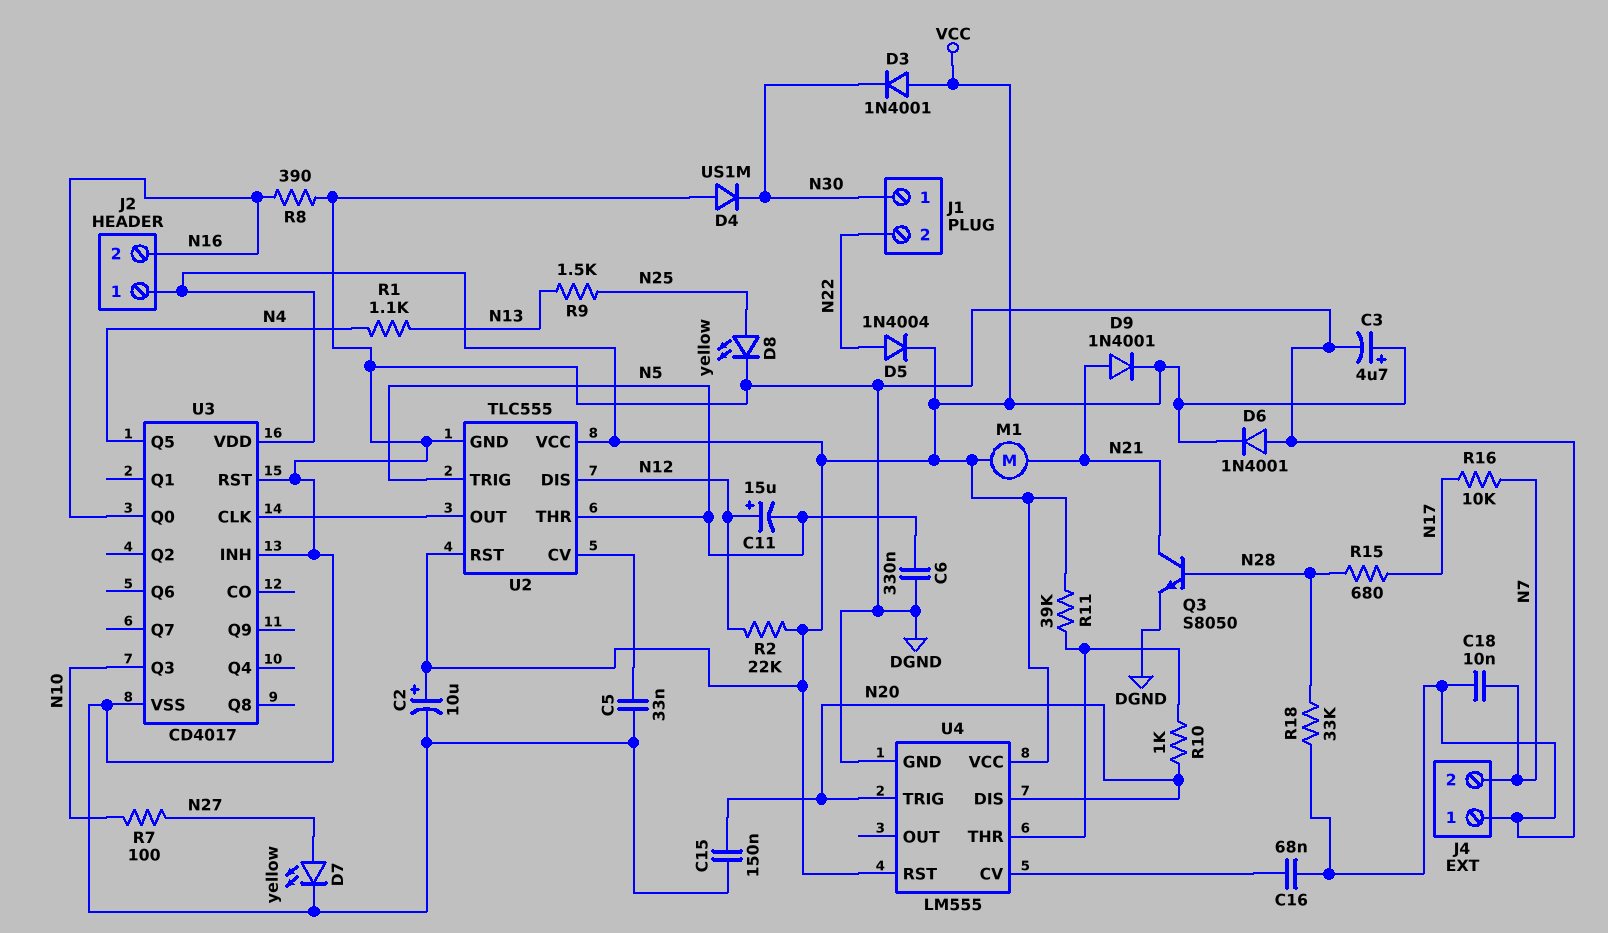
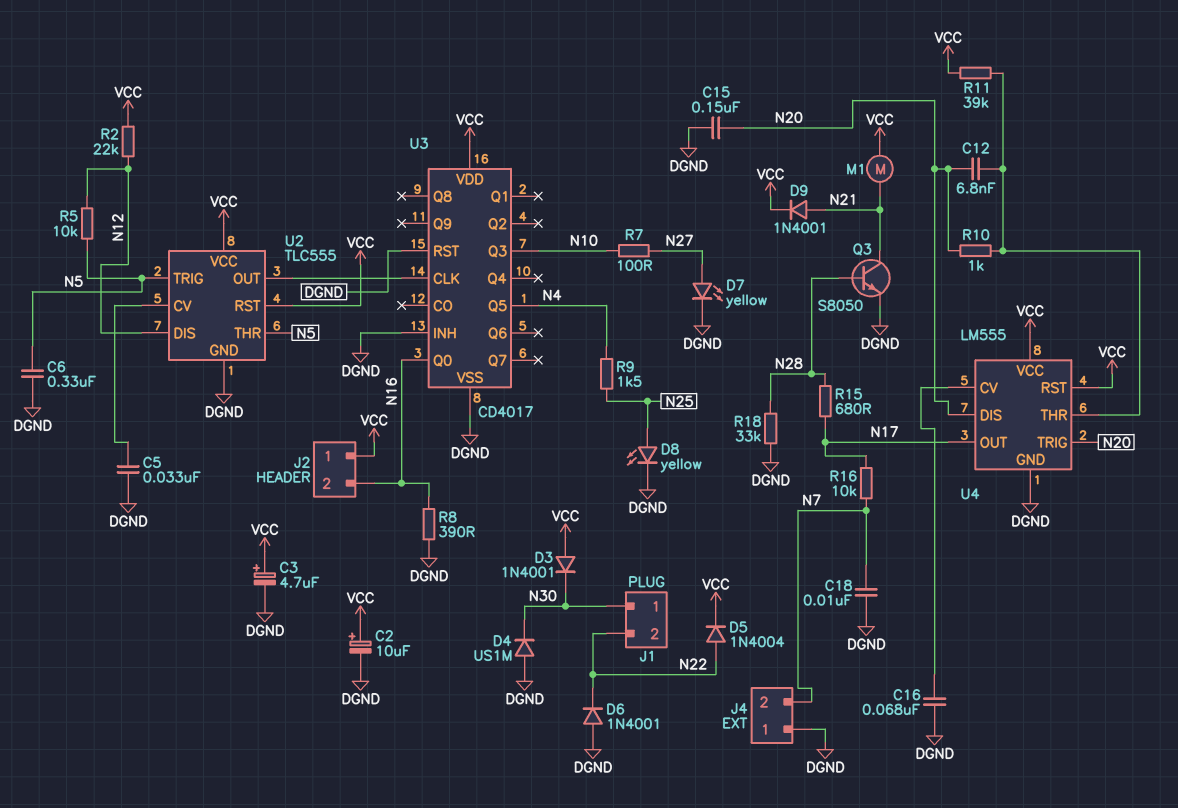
C11: 15uF (plus N12, minus N5) -> none
C12: none -> 6.8nF (N20, U4/THR)
D6: diode 1N4001 (A DGND, K VCC) -> diode 1N4001 (A DGND, K N22)
R1: 1.1k (N4, N13) -> none
R5: none -> 10k (N5, N12)
R9: 1.5k (N13, N25) -> 1.5k (N4, N25)
U4 pin OUT: none -> N17

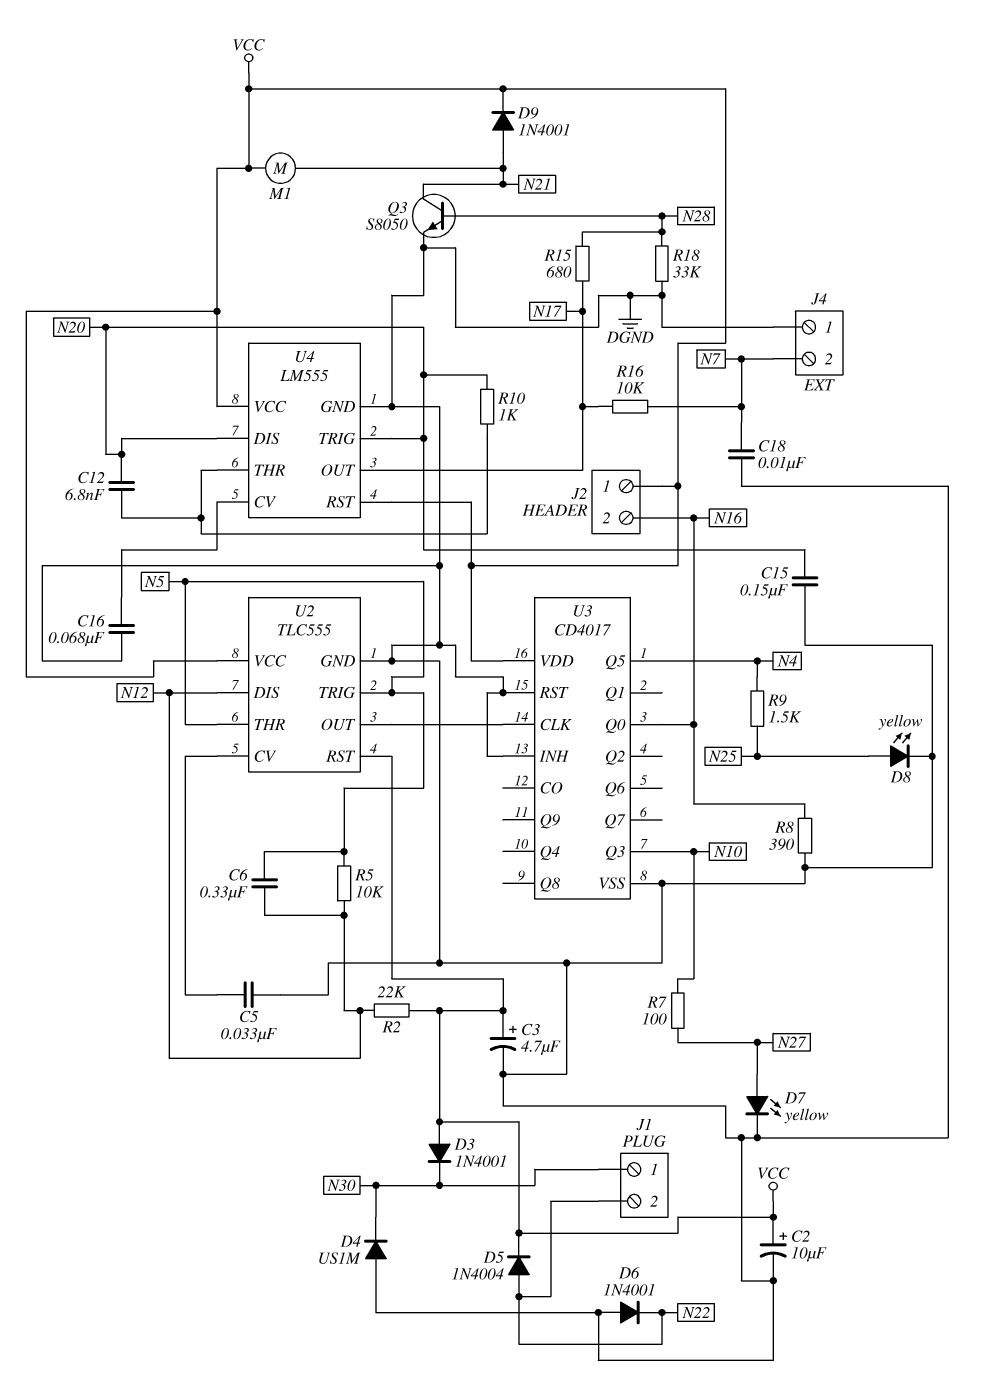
C6: 330nF (DGND, N5) -> 330nF (N5, N12)
R11: 39k (U4/THR, VCC) -> none

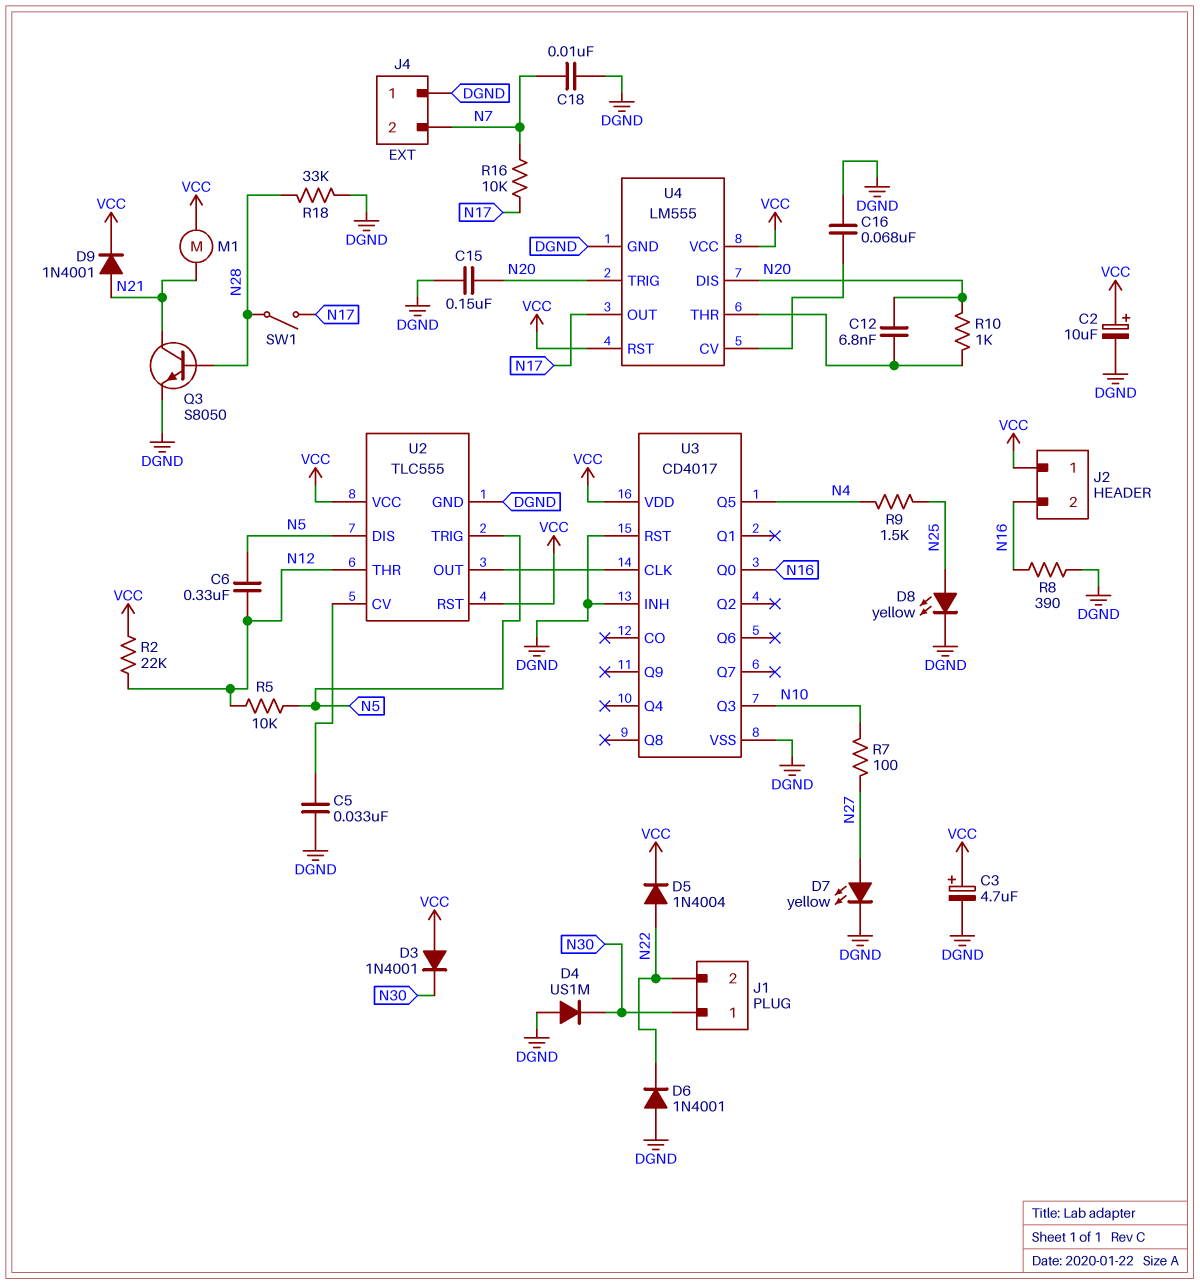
R15: 680 (N17, N28) -> none
SW1: none -> switch (N17, N28)
U2 pin DIS: N12 -> N5
U2 pin THR: N5 -> N12

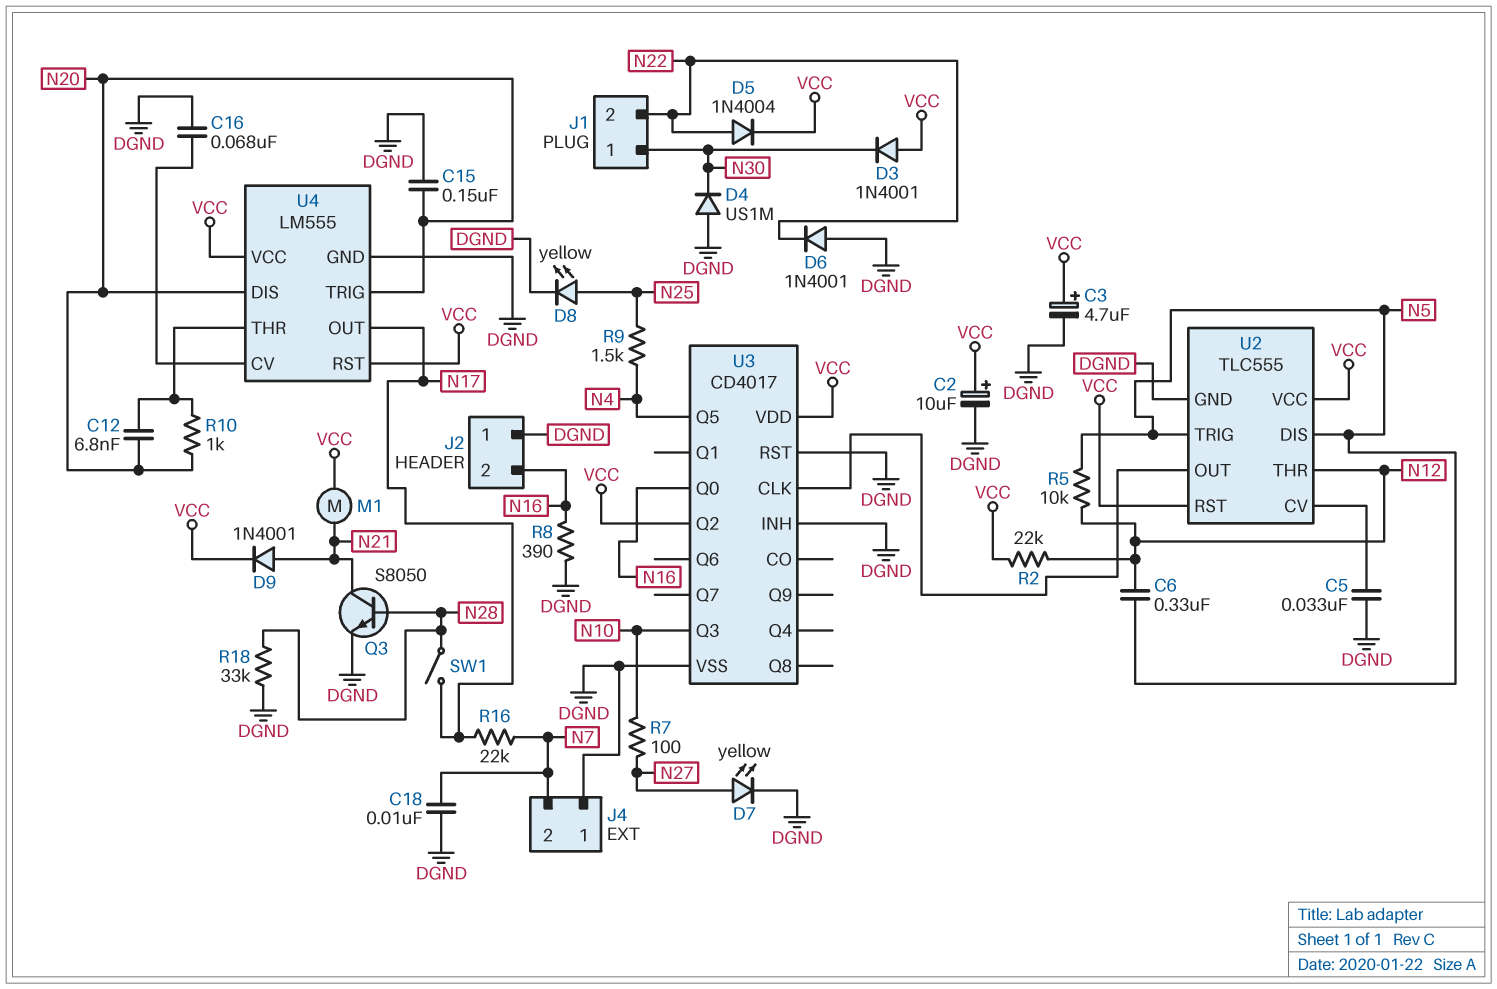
J2 pin 1: VCC -> DGND
R16: 10k (N7, N17) -> 22k (N7, N17)
U3 pin Q2: none -> VCC

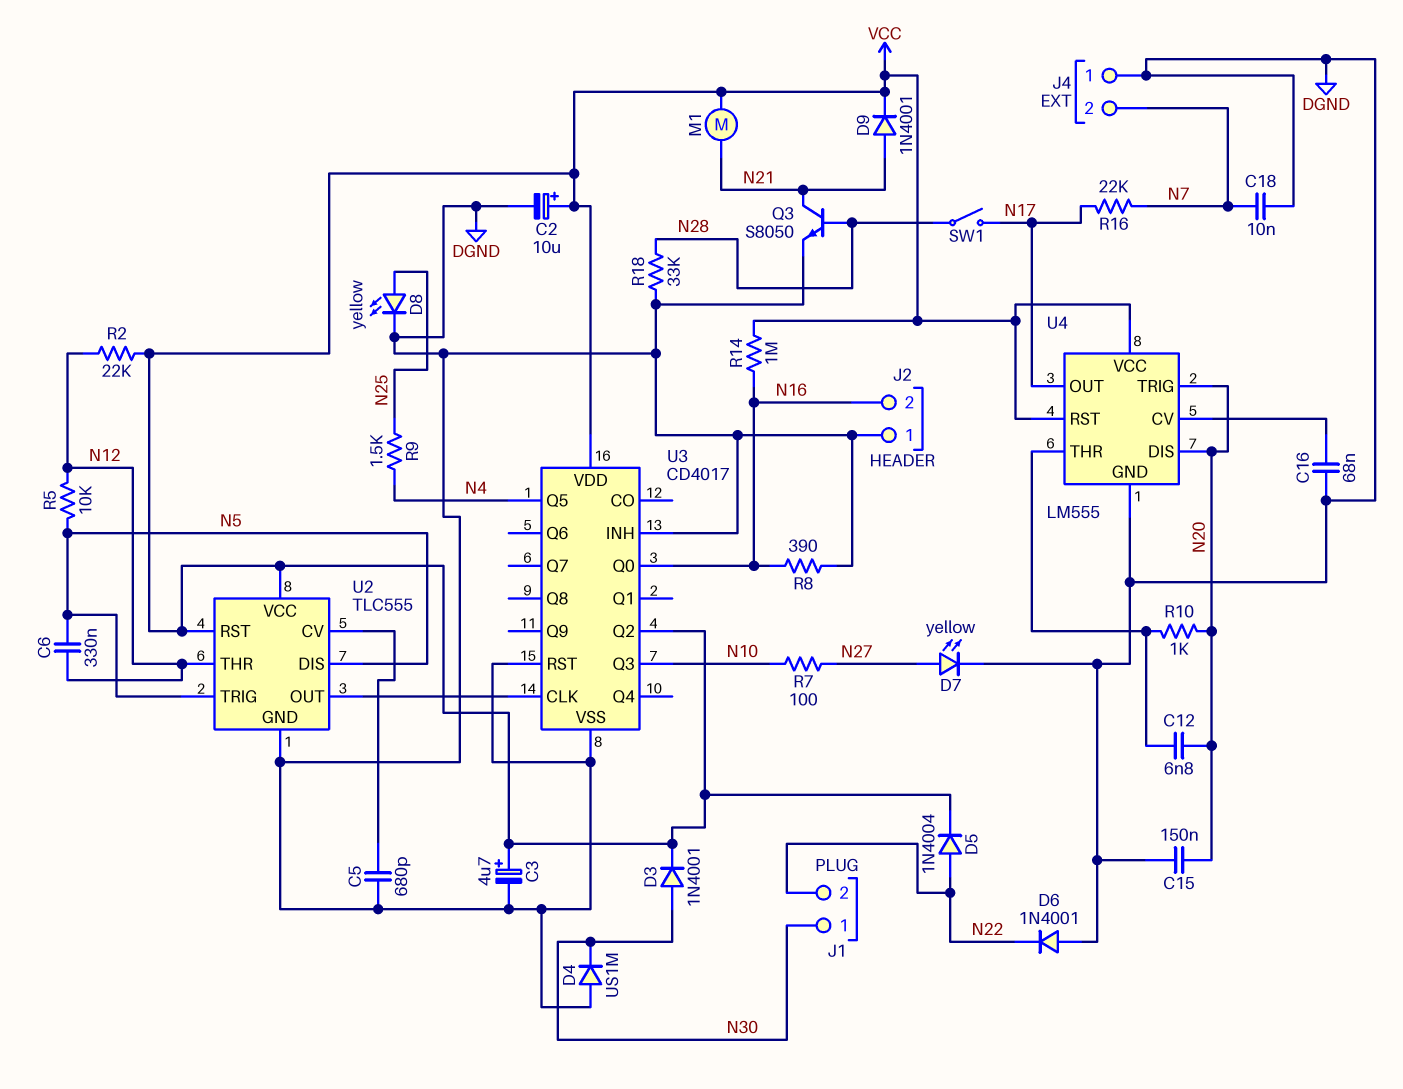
C5: 33nF (DGND, U2/CV) -> 680pF (DGND, U2/CV)
D3: diode 1N4001 (A VCC, K N30) -> diode 1N4001 (A N30, K VCC)
R14: none -> 1M (N16, VCC)

